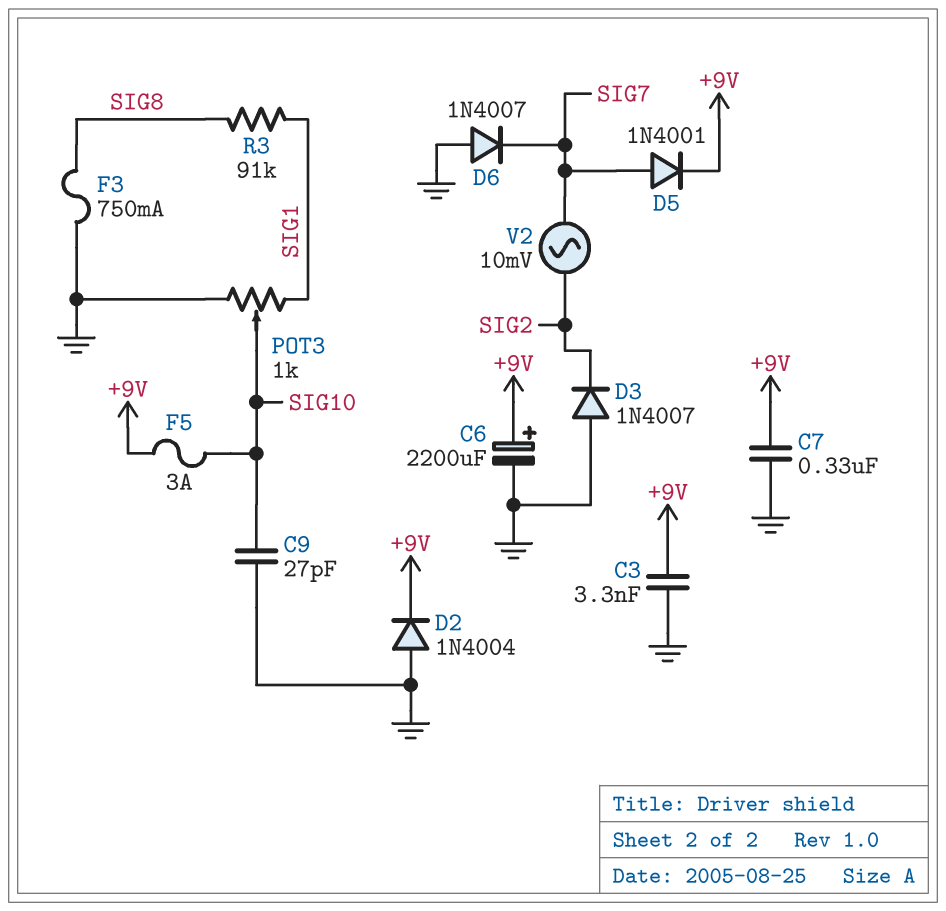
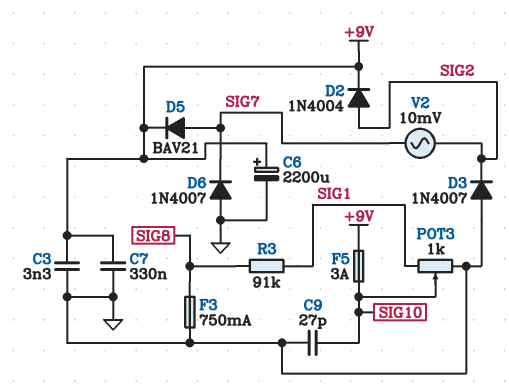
D2: diode 1N4004 (A GND, K +9V) -> diode 1N4004 (A SIG2, K +9V)
D5: diode 1N4001 (A SIG7, K +9V) -> diode BAV21 (A SIG7, K +9V)

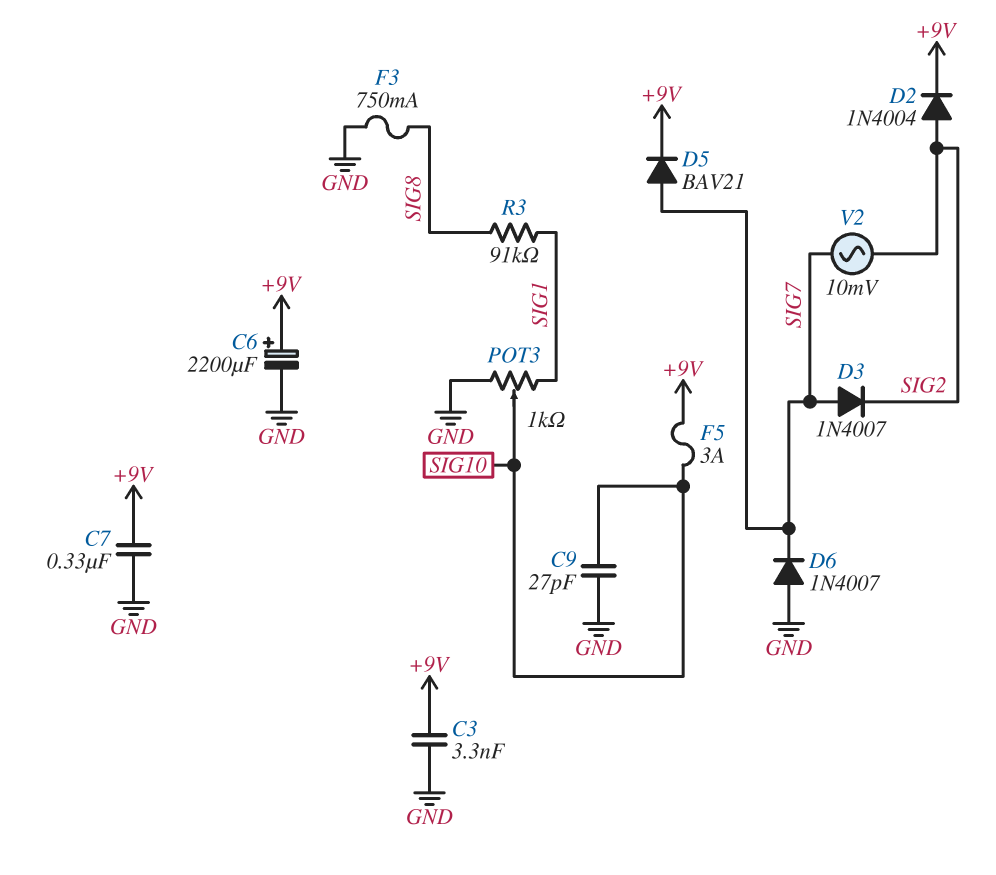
D3: diode 1N4007 (A GND, K SIG2) -> diode 1N4007 (A SIG7, K SIG2)

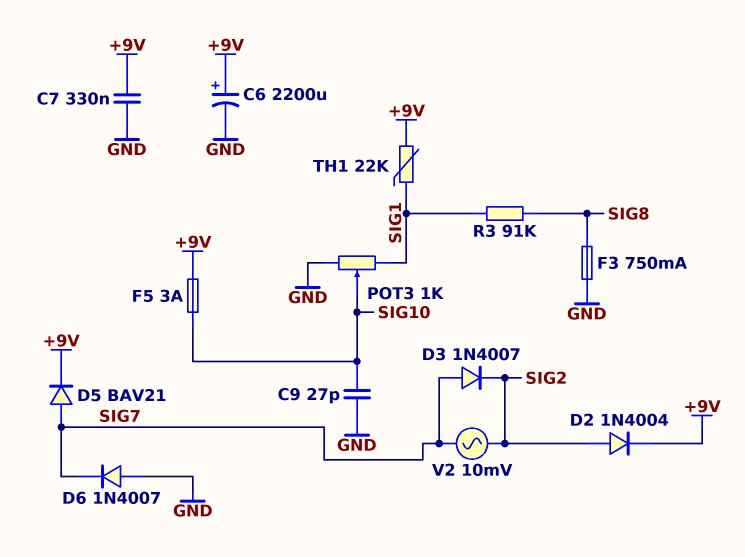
C3: 3.3nF (+9V, GND) -> none
TH1: none -> 22k (+9V, SIG1)

